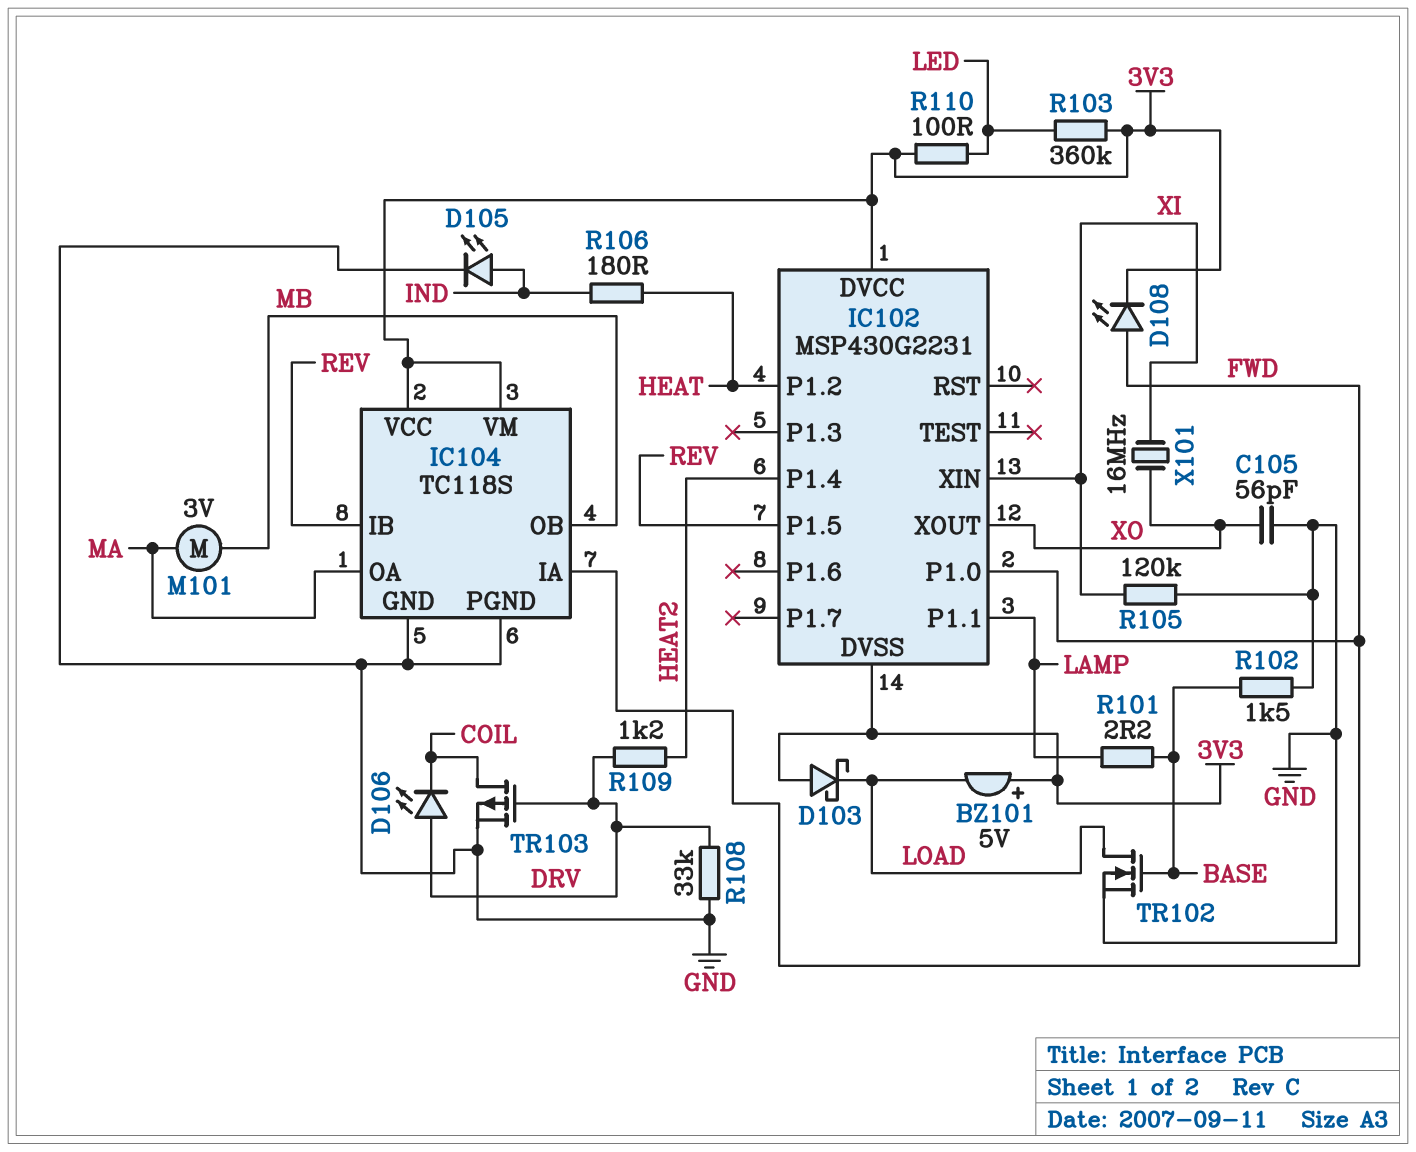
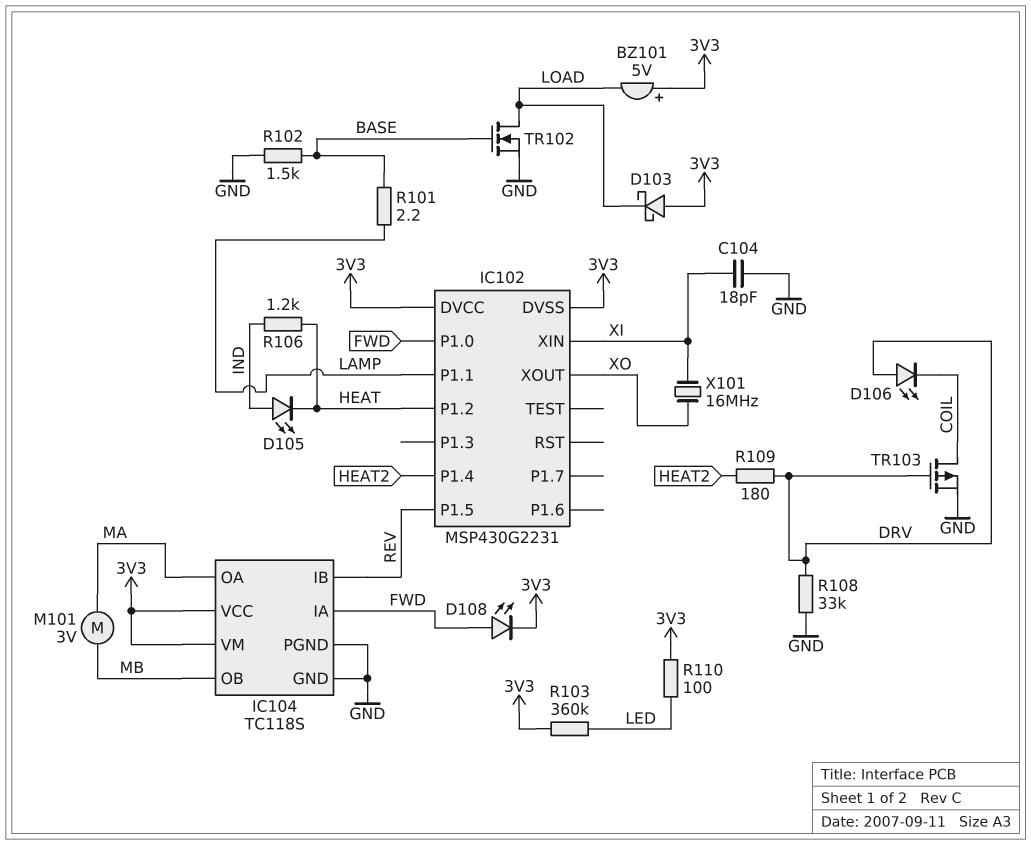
C104: none -> 18pF (GND, XI)
C105: 56pF (GND, XO) -> none
D105: LED (A IND, K GND) -> LED (A IND, K HEAT)
R105: 120k (GND, XI) -> none
R106: 180 (HEAT, IND) -> 1.2k (HEAT, IND)
R109: 1.2k (DRV, HEAT2) -> 180 (DRV, HEAT2)

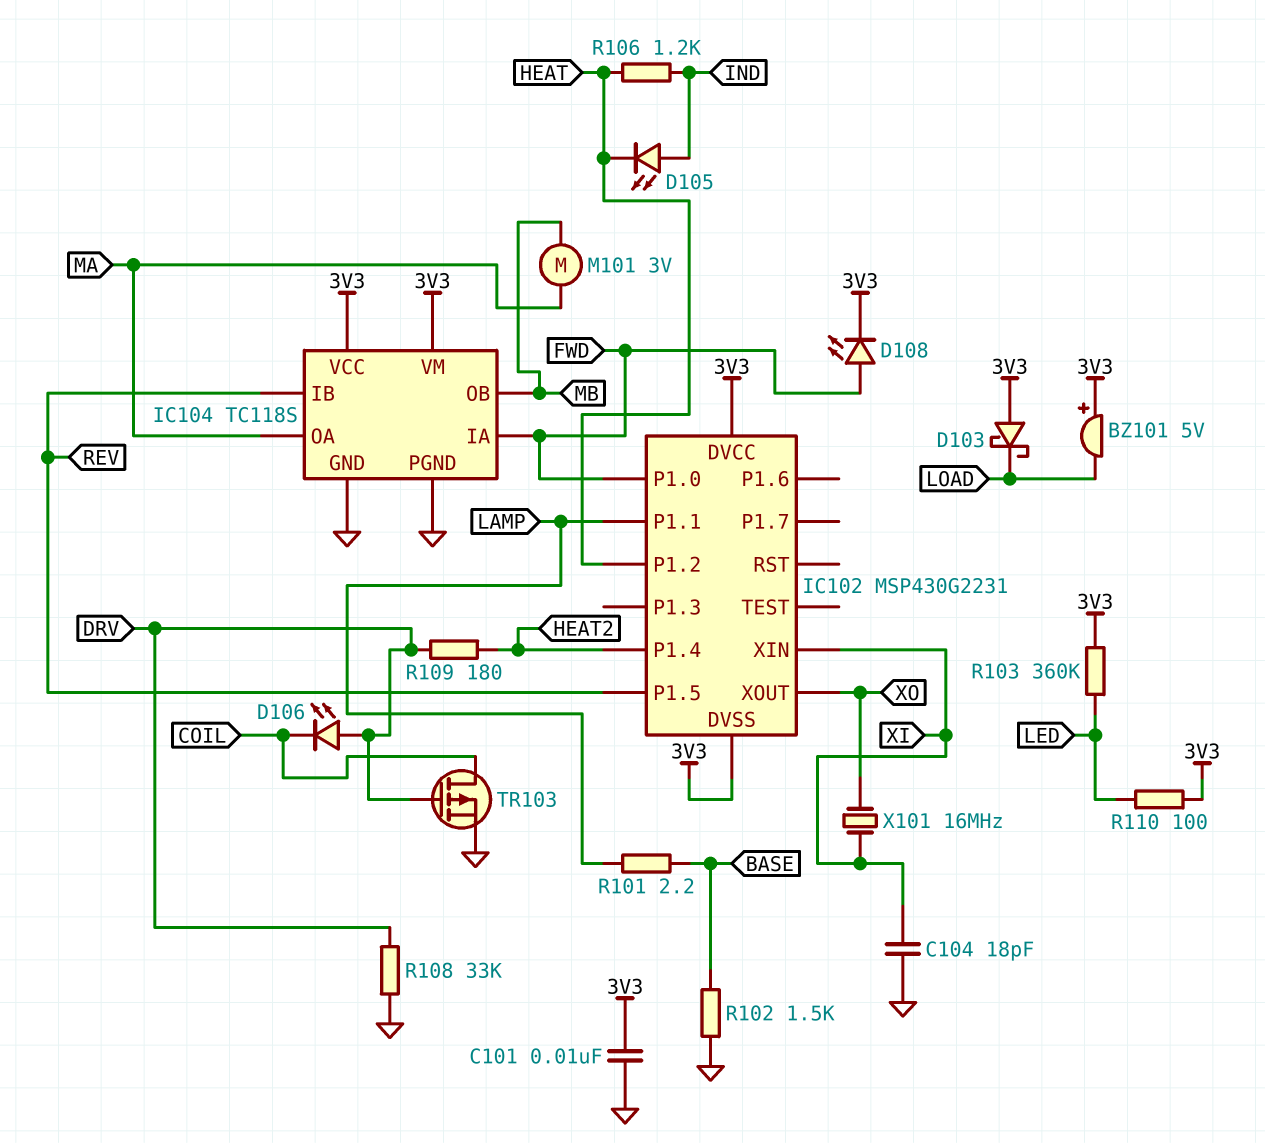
C101: none -> 10nF (3V3, GND)
TR102: NMOS (G BASE, D LOAD, S GND) -> none

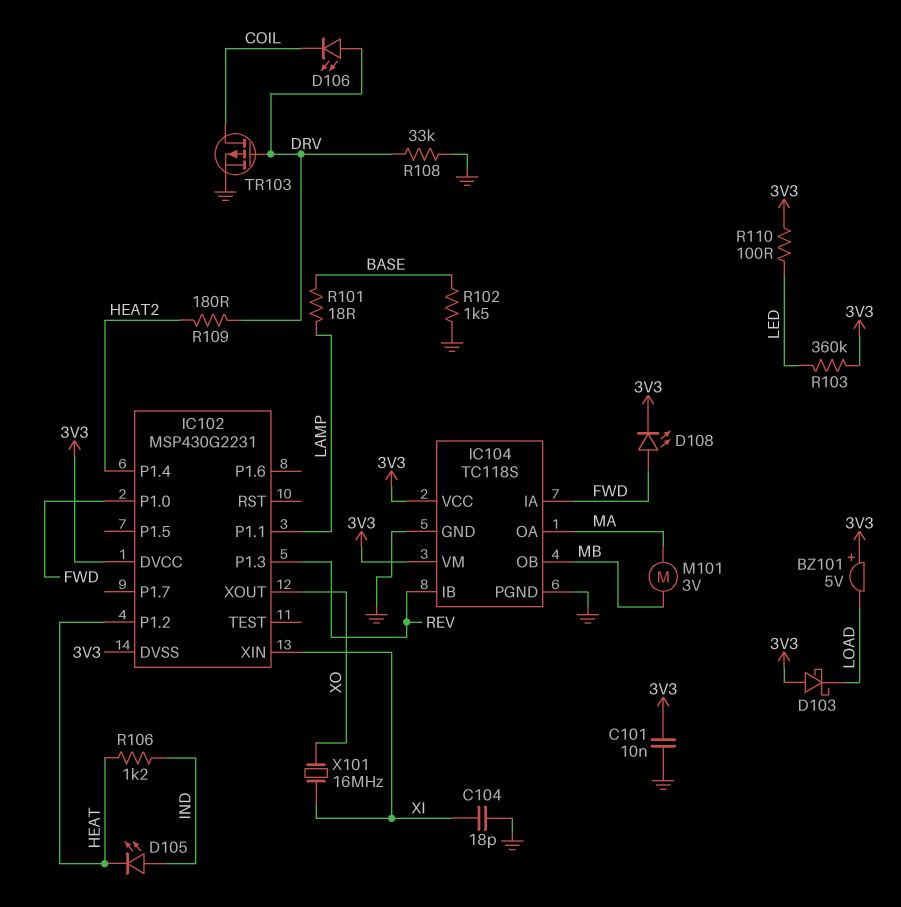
IC102 pin P1.3: none -> REV
IC102 pin P1.5: REV -> none
R101: 2.2 (BASE, LAMP) -> 18 (BASE, LAMP)

